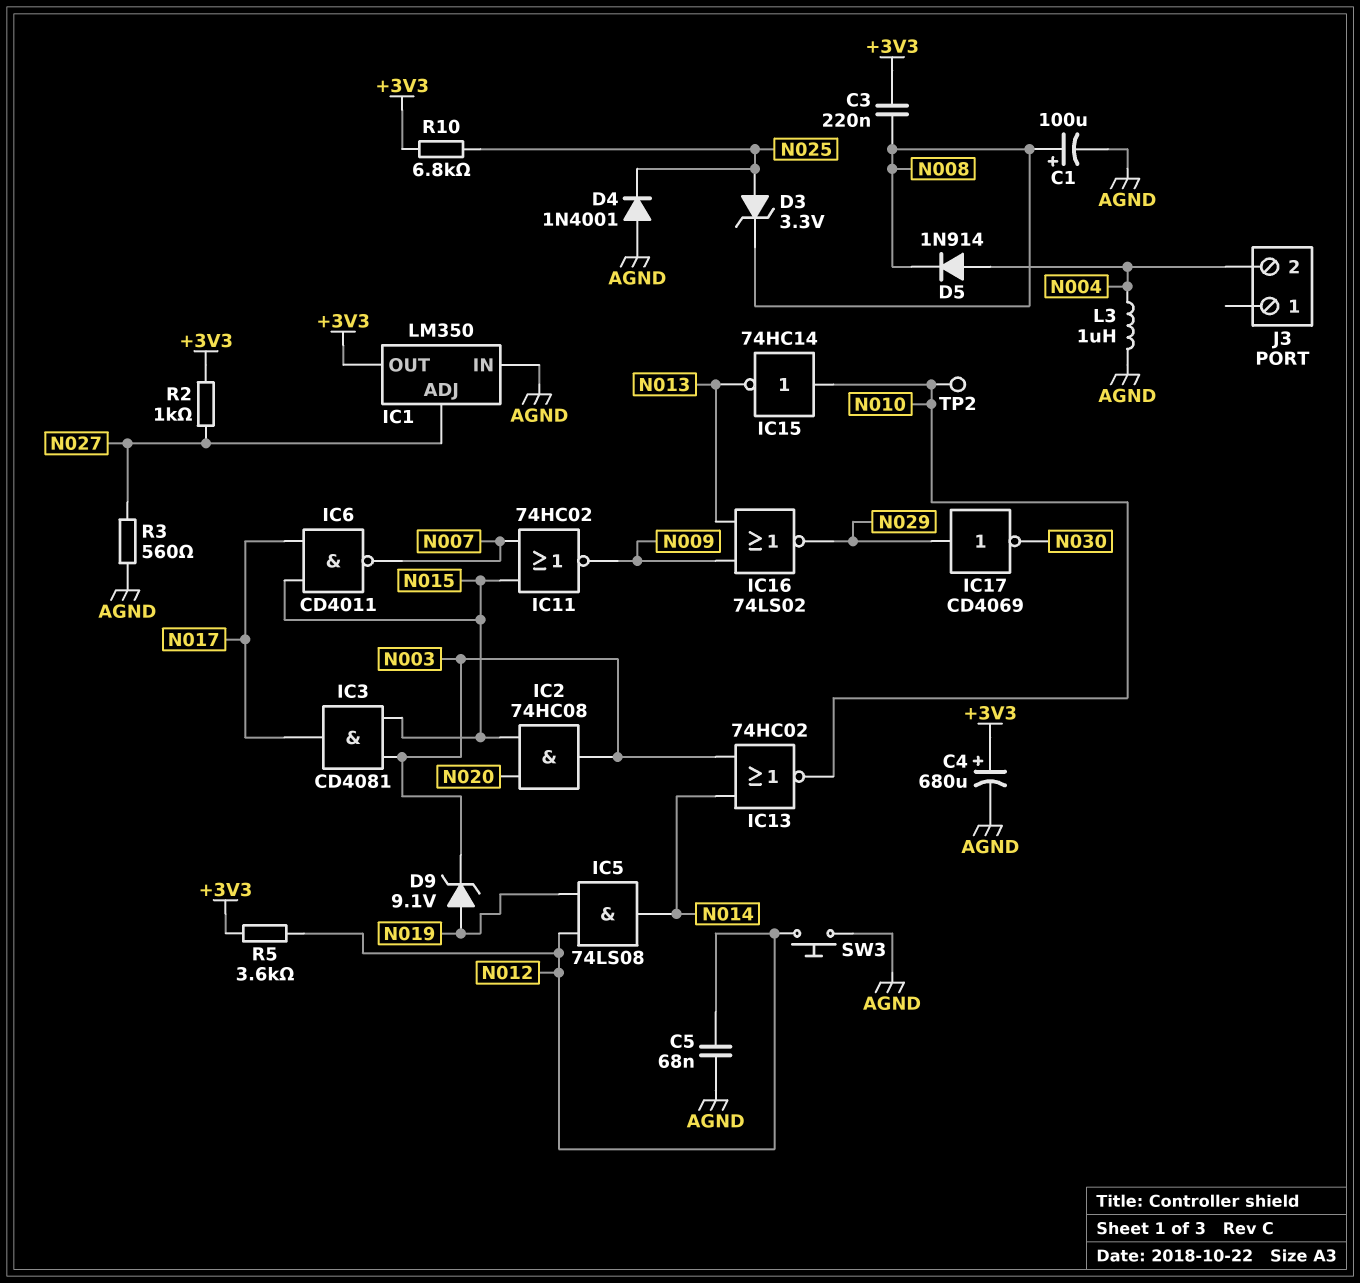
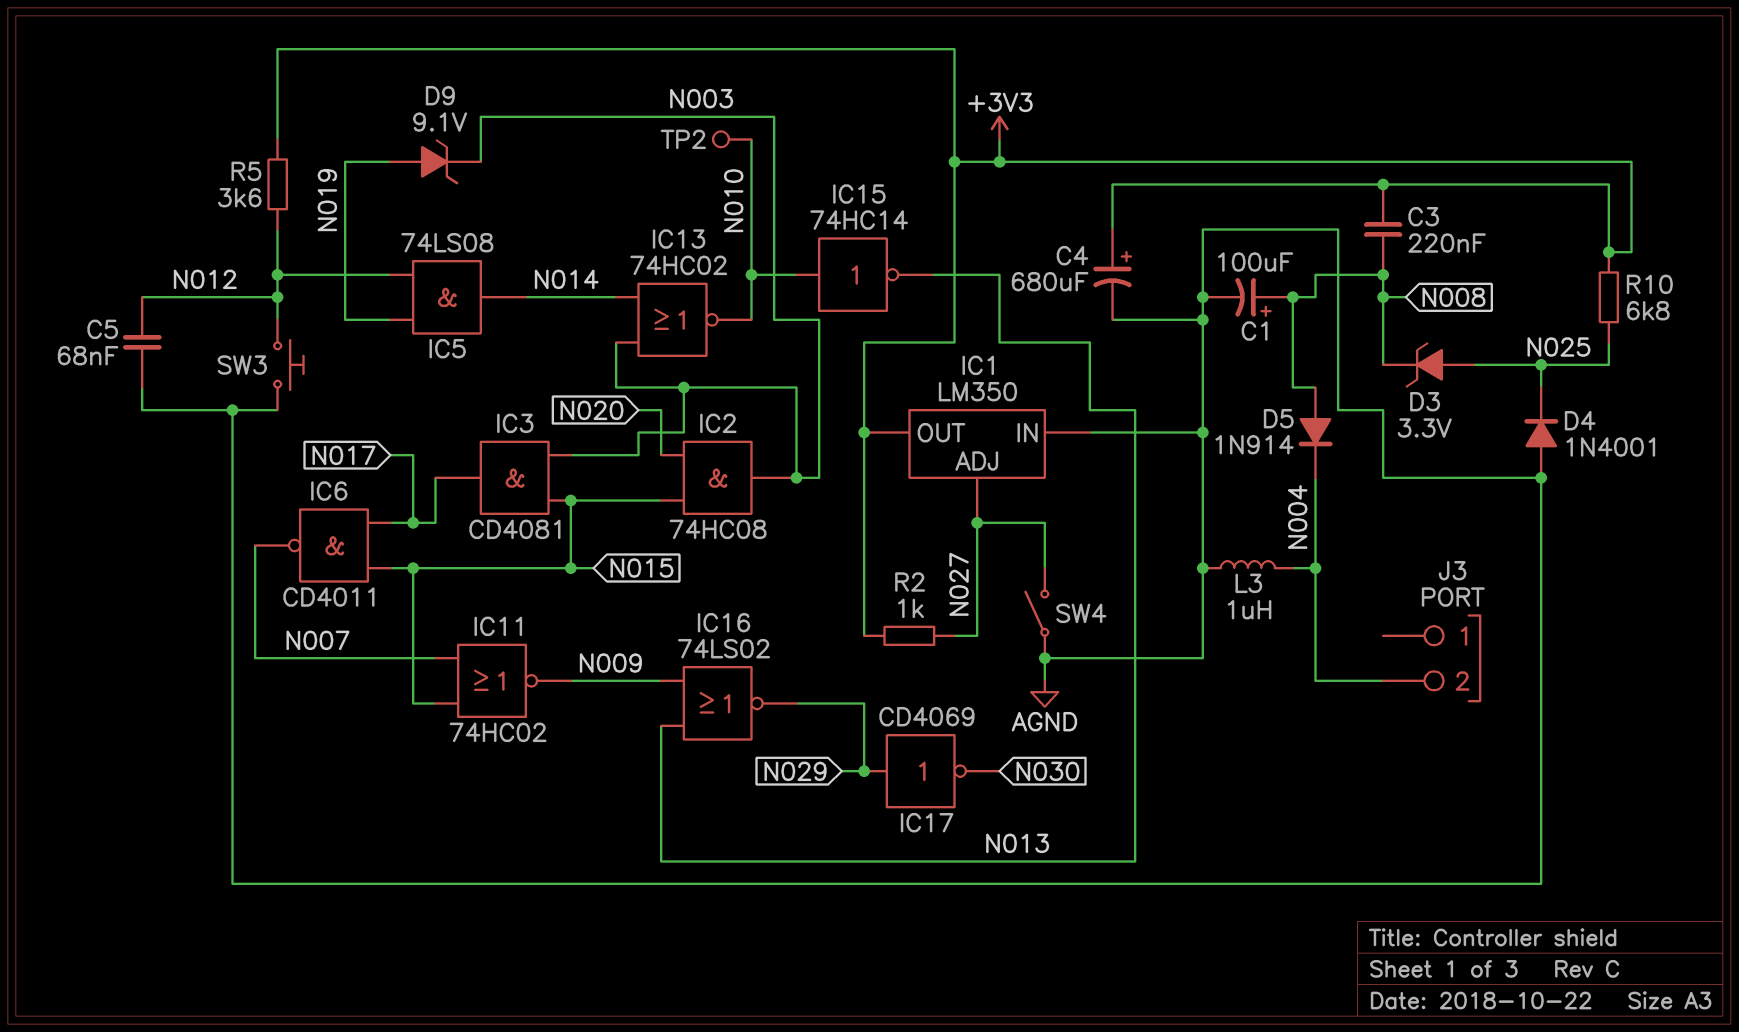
D5: diode 1N914 (A N004, K N008) -> diode 1N914 (A N008, K N004)
R3: 560 (AGND, N027) -> none
SW4: none -> switch (AGND, N027)

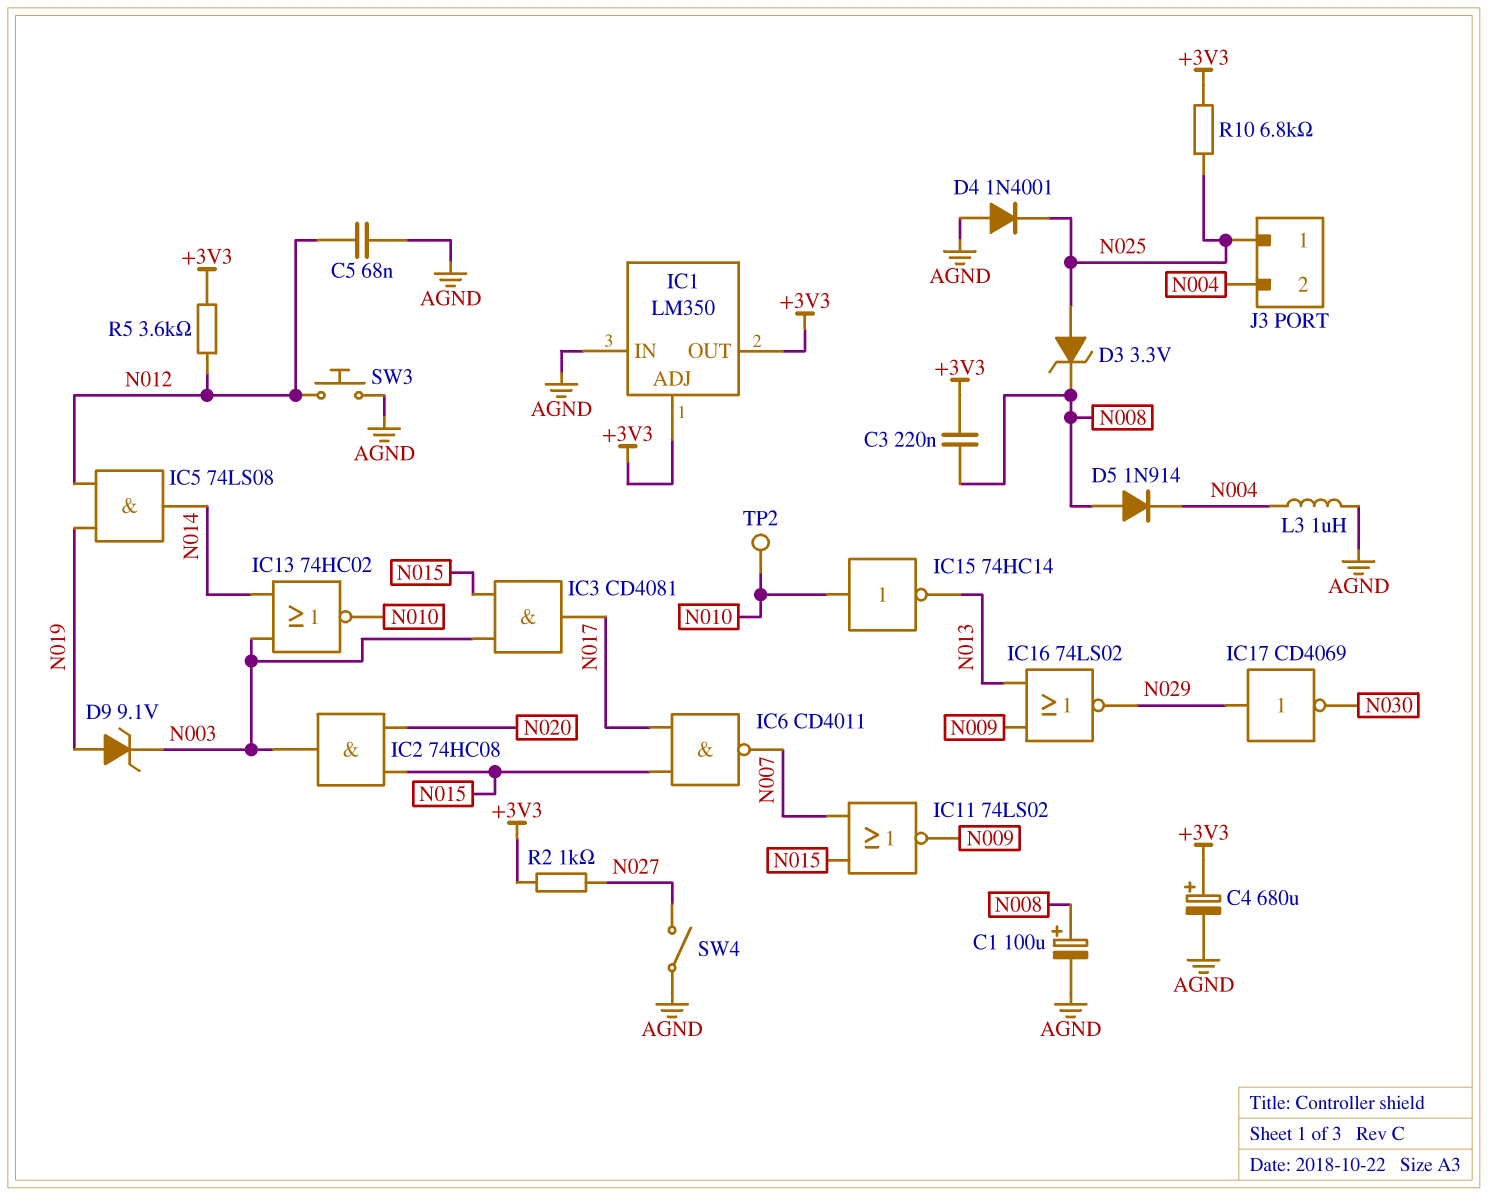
IC1 pin ADJ: N027 -> +3V3
IC11: NOR 74HC02 (in N007, in N015, out N009) -> NOR 74LS02 (in N007, in N015, out N009)
J3 pin 1: none -> N025

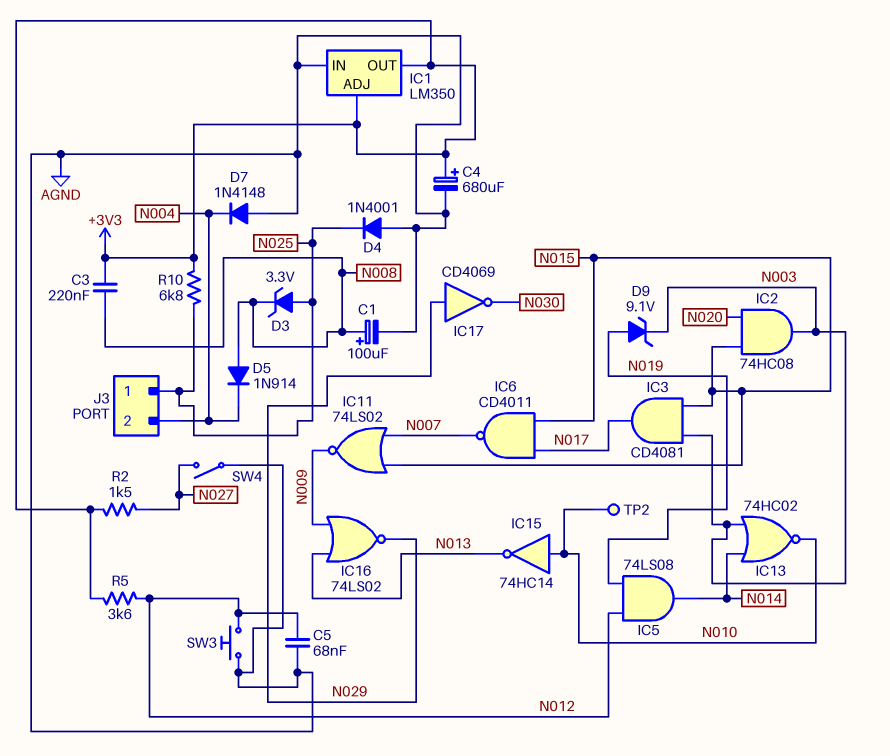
D7: none -> diode 1N4148 (A AGND, K N004)
L3: 1uH (AGND, N004) -> none
R2: 1k (+3V3, N027) -> 1.5k (+3V3, N027)

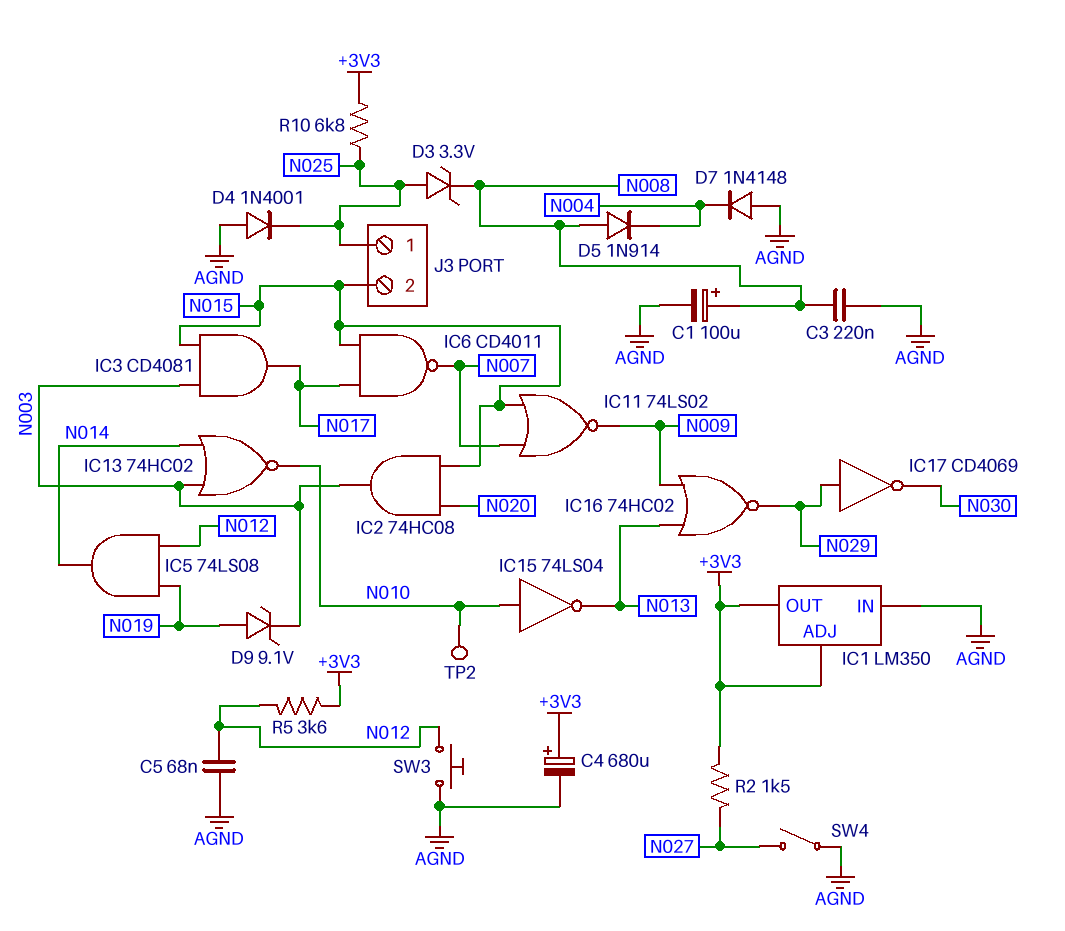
C3: 220nF (+3V3, N008) -> 220nF (AGND, N008)
IC15: NOT 74HC14 (in N010, out N013) -> NOT 74LS04 (in N010, out N013)
IC16: NOR 74LS02 (in N009, in N013, out N029) -> NOR 74HC02 (in N009, in N013, out N029)
J3 pin 2: N004 -> N015

